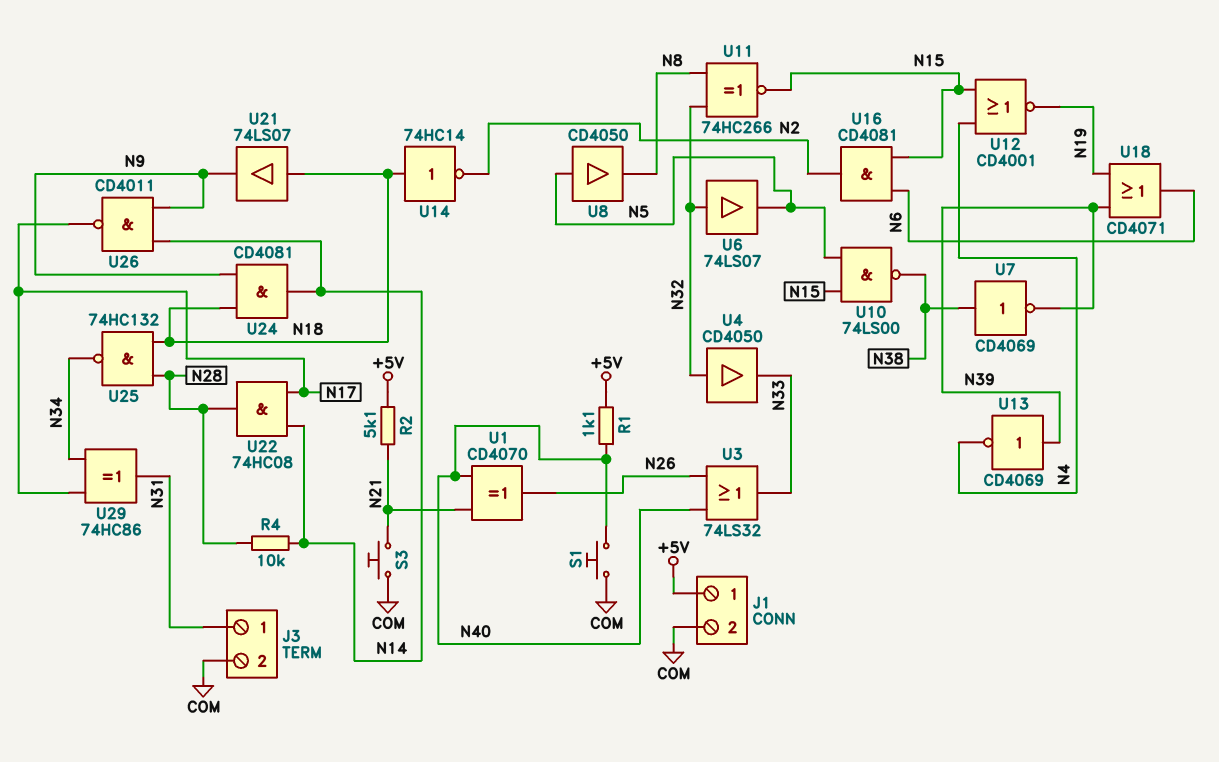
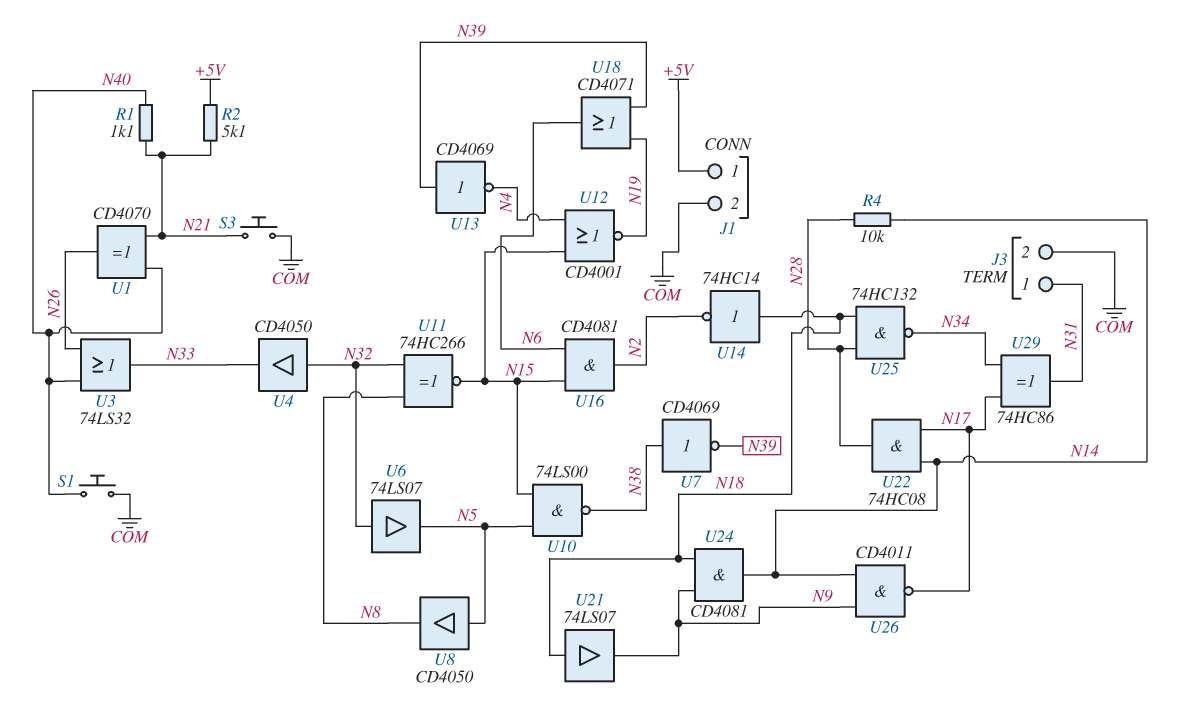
R1: 1.1k (+5V, N40) -> 1.1k (N21, N40)

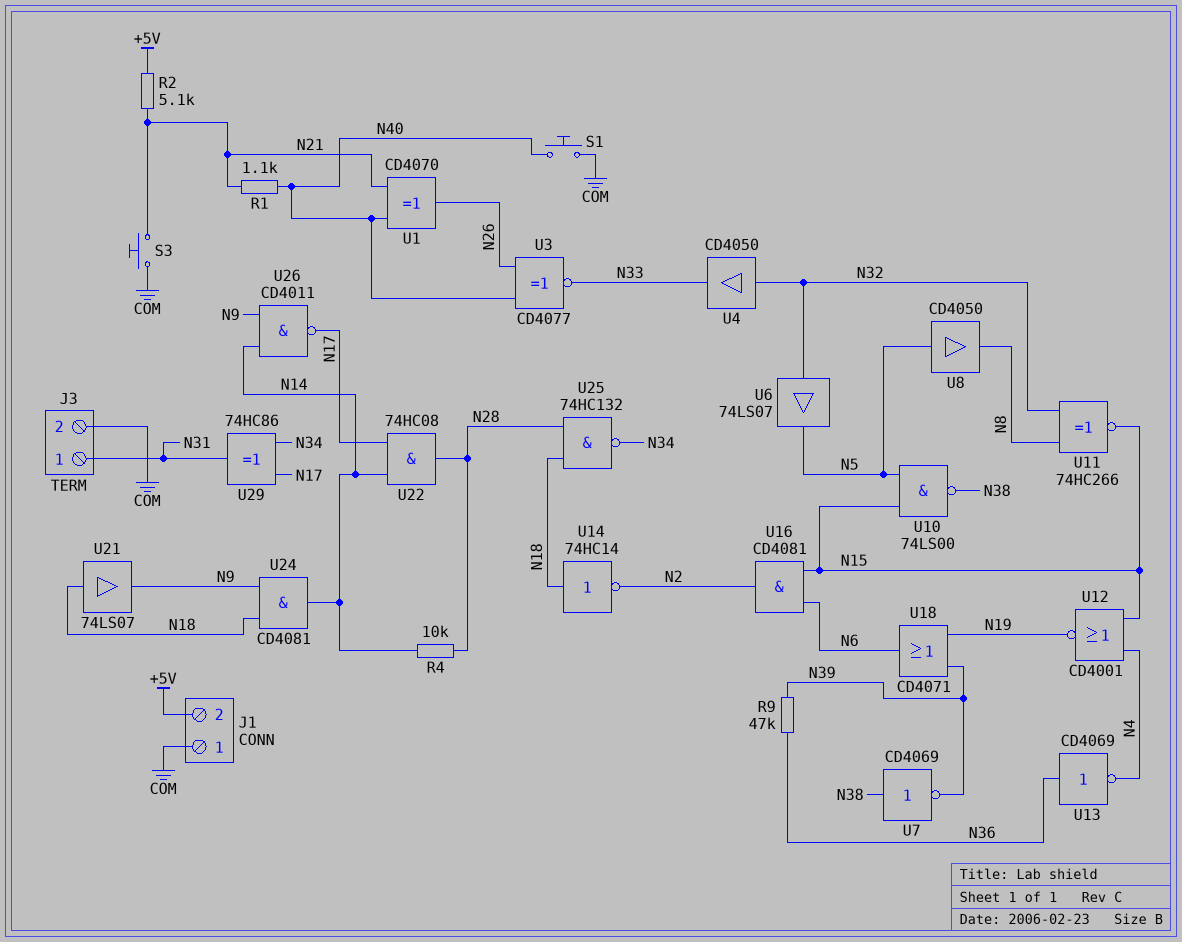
J1 pin 1: +5V -> COM
J1 pin 2: COM -> +5V
R9: none -> 47k (N36, N39)
U3: OR 74LS32 (in N26, in N40, out N33) -> XNOR CD4077 (in N26, in N40, out N33)
U13: NOT CD4069 (in N39, out N4) -> NOT CD4069 (in N36, out N4)

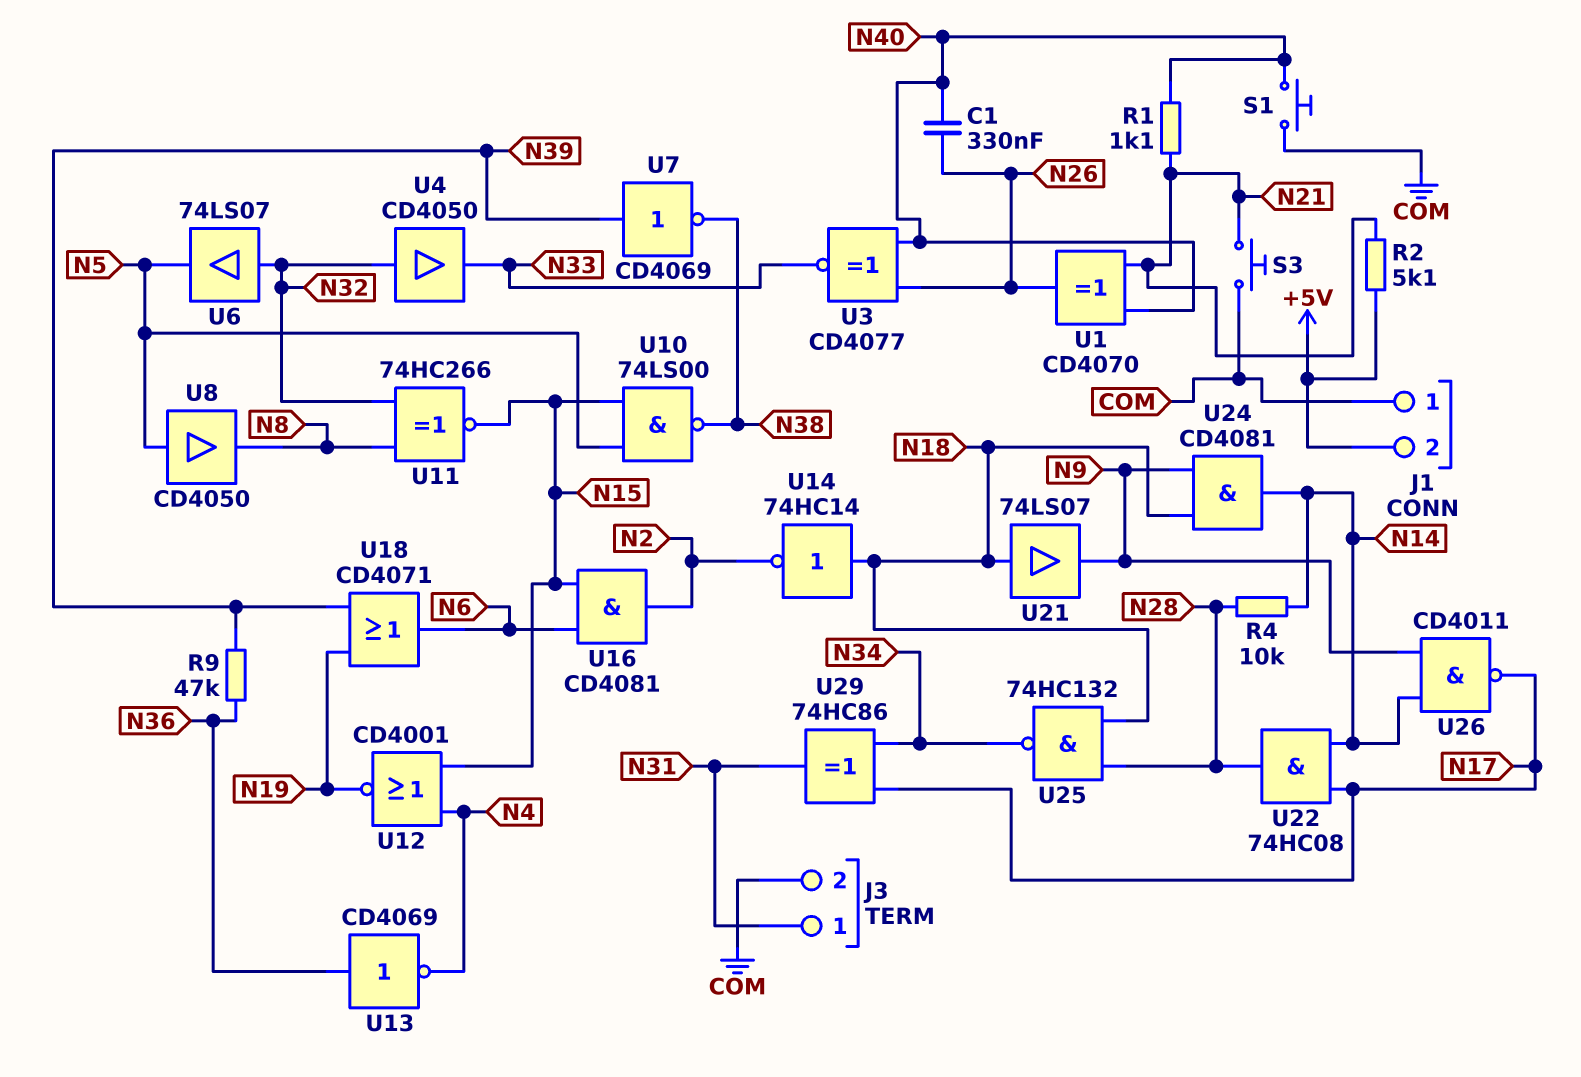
C1: none -> 330nF (N26, N40)
U7: NOT CD4069 (in N38, out N39) -> NOT CD4069 (in N39, out N38)

